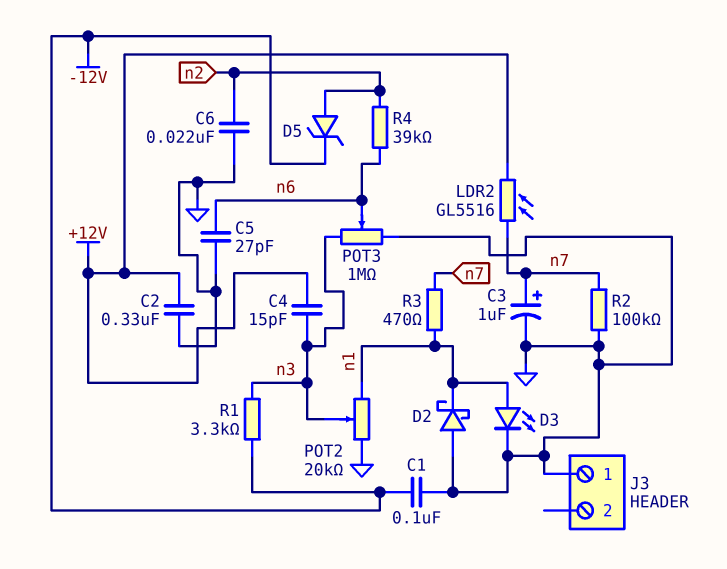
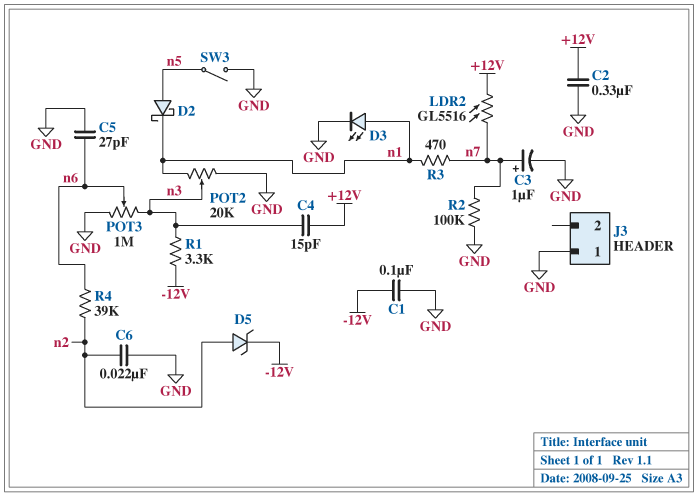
D2: schottky (A GND, K n1) -> schottky (A n5, K n1)
SW3: none -> switch (GND, n5)

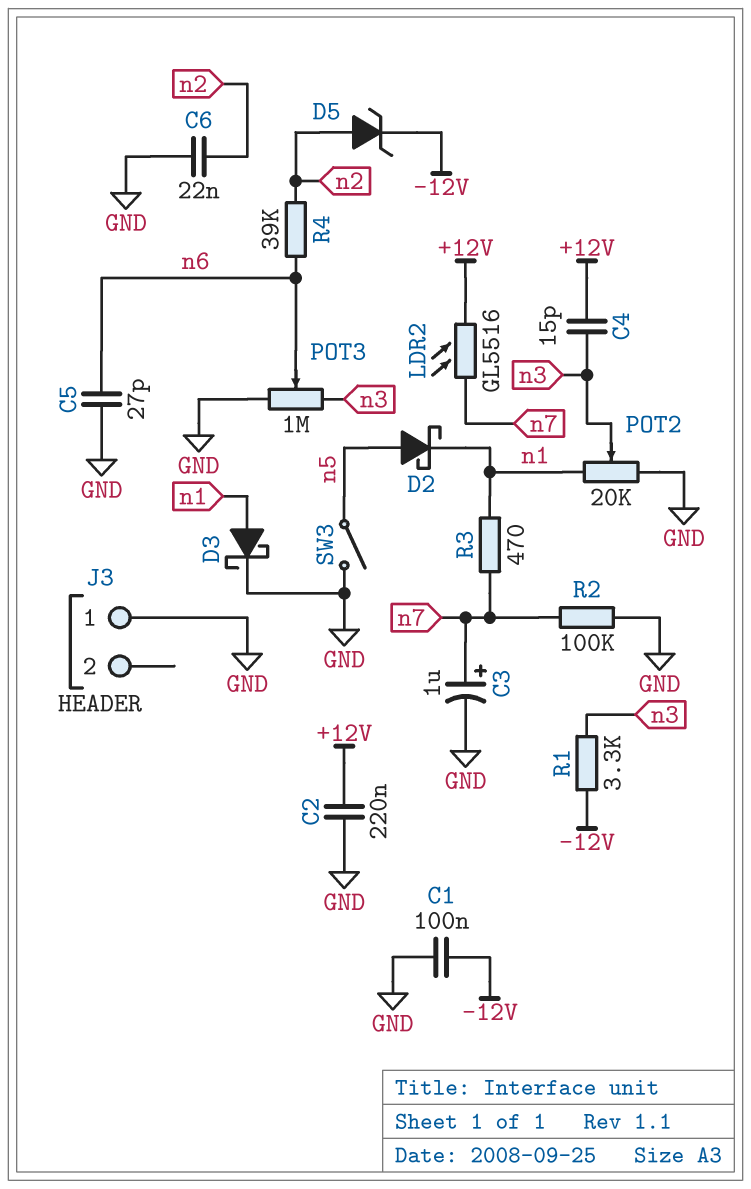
C2: 330nF (+12V, GND) -> 220nF (+12V, GND)
D3: LED (A n1, K GND) -> schottky (A n1, K GND)

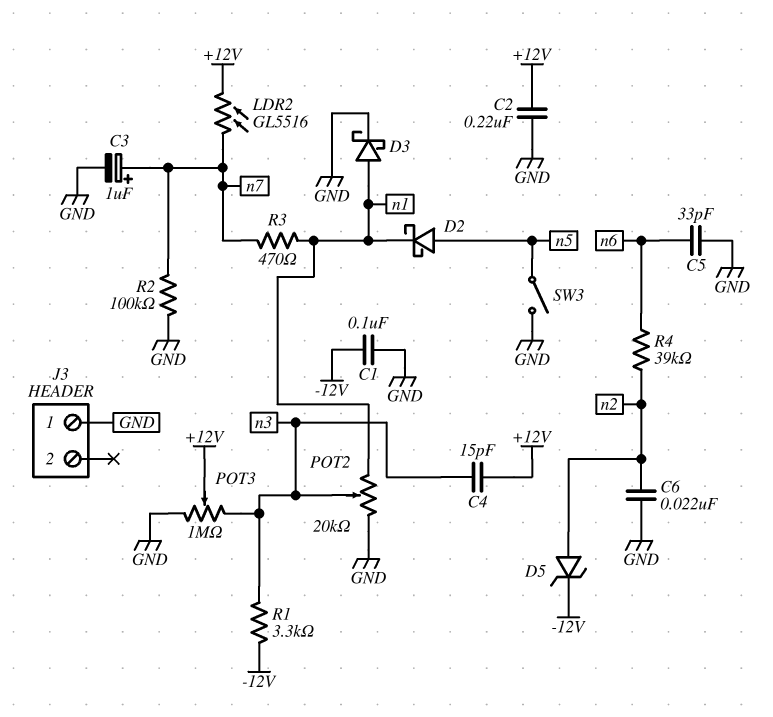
C5: 27pF (GND, n6) -> 33pF (GND, n6)
POT3: 1M (GND, n3, wiper n6) -> 1M (GND, n3, wiper +12V)

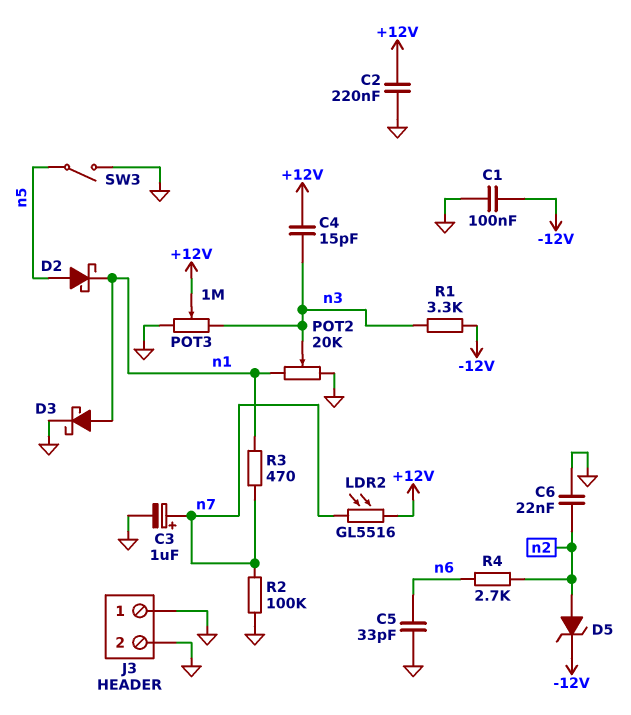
J3 pin 2: none -> GND
R4: 39k (n2, n6) -> 2.7k (n2, n6)

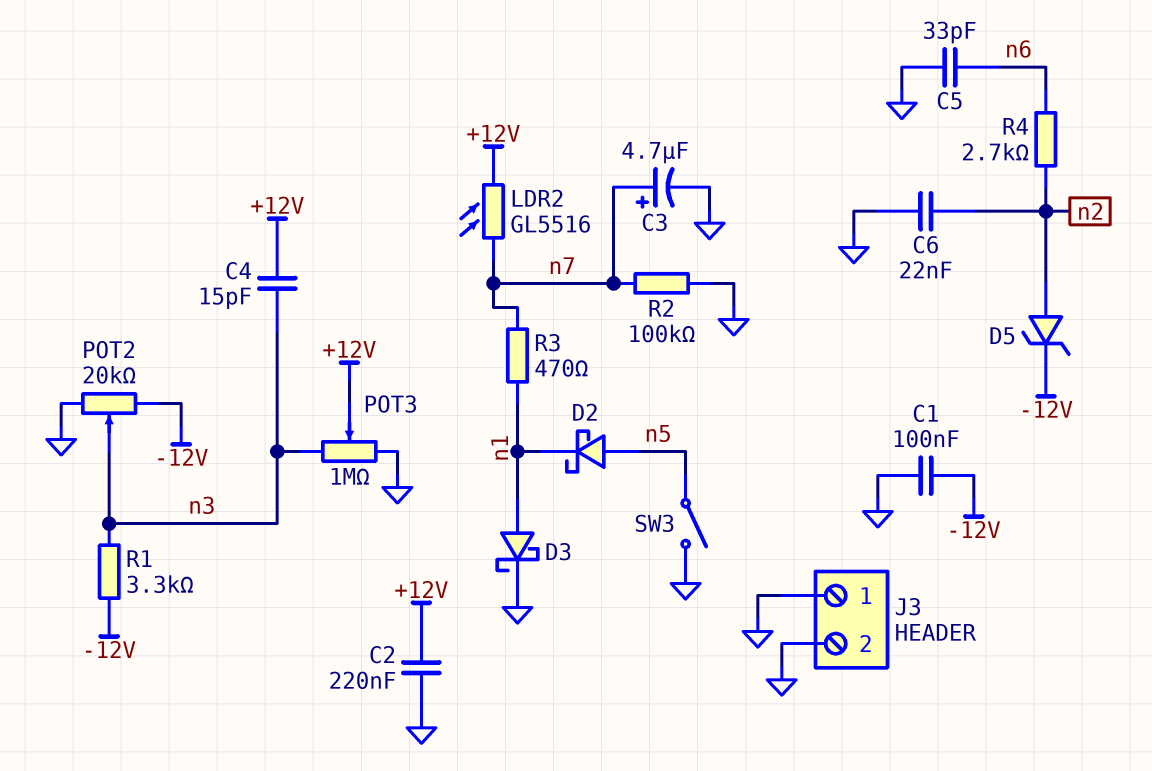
C3: 1uF (plus n7, minus GND) -> 4.7uF (plus n7, minus GND)
POT2: 20k (GND, n1, wiper n3) -> 20k (-12V, GND, wiper n3)

